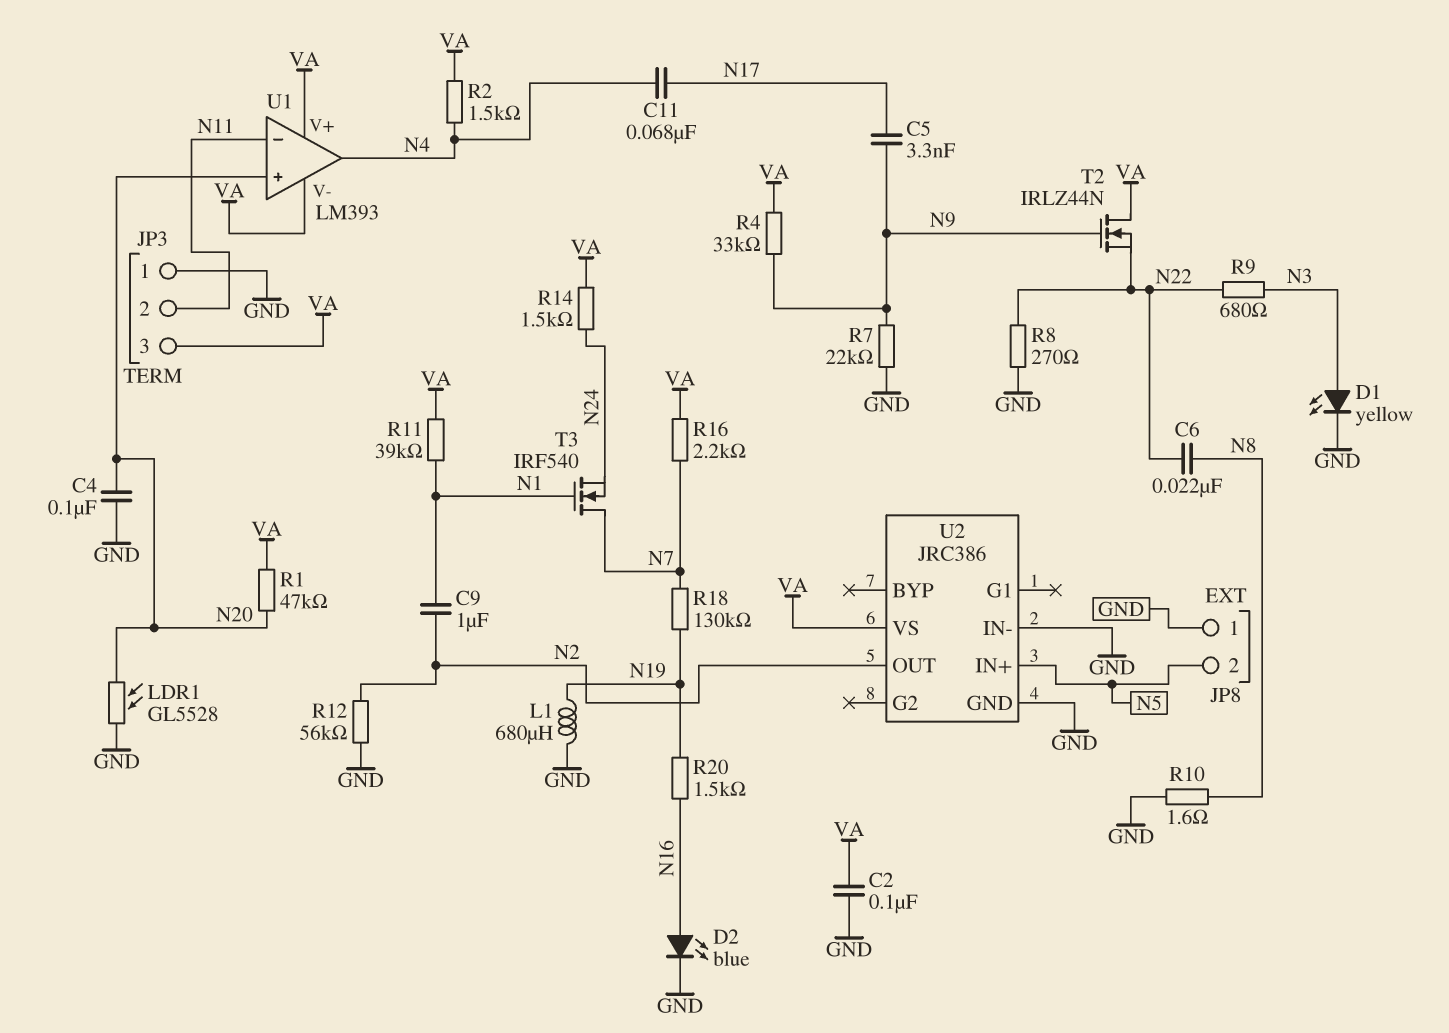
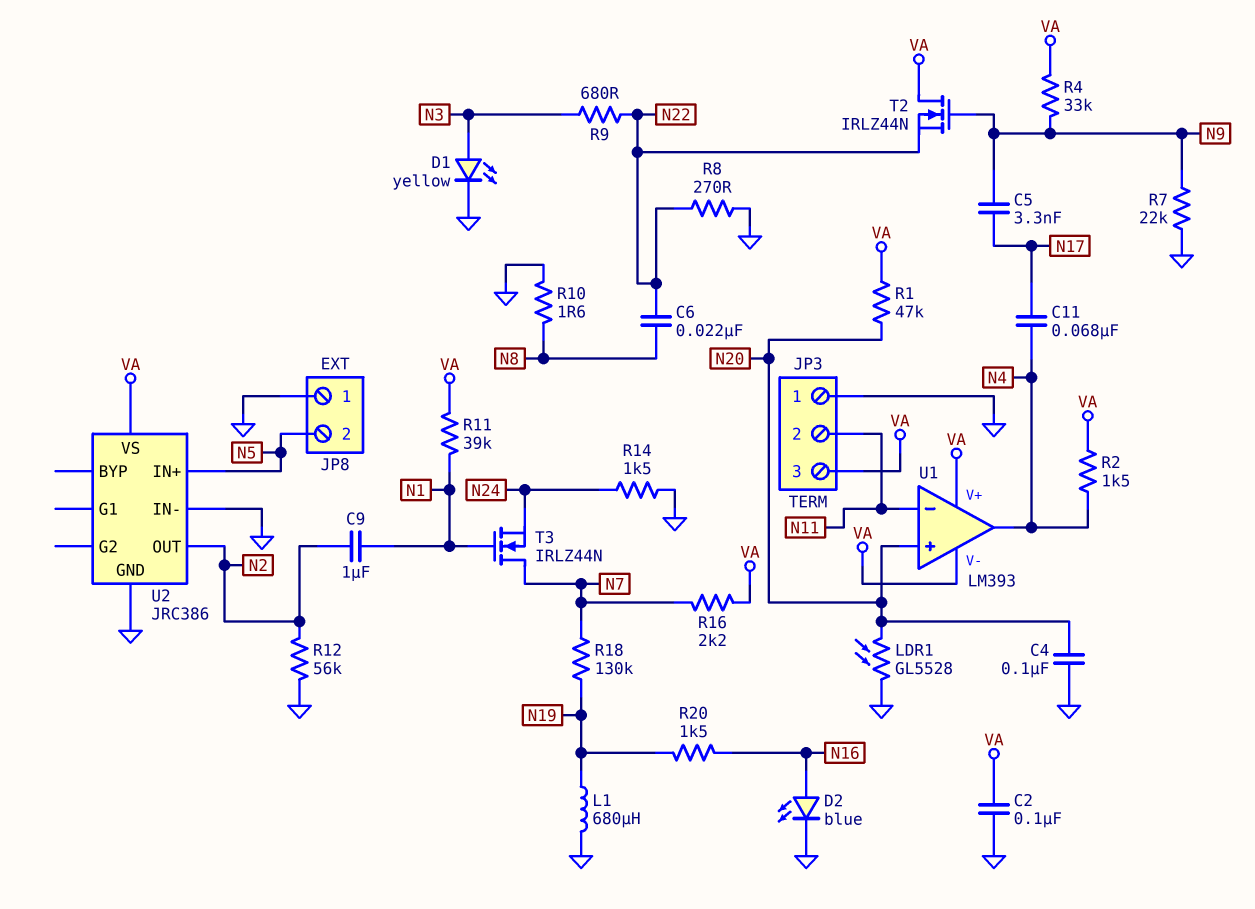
R14: 1.5k (N24, VA) -> 1.5k (GND, N24)
T3: NMOS IRF540 (G N1, D N7, S N24) -> NMOS IRLZ44N (G N1, D N7, S N24)

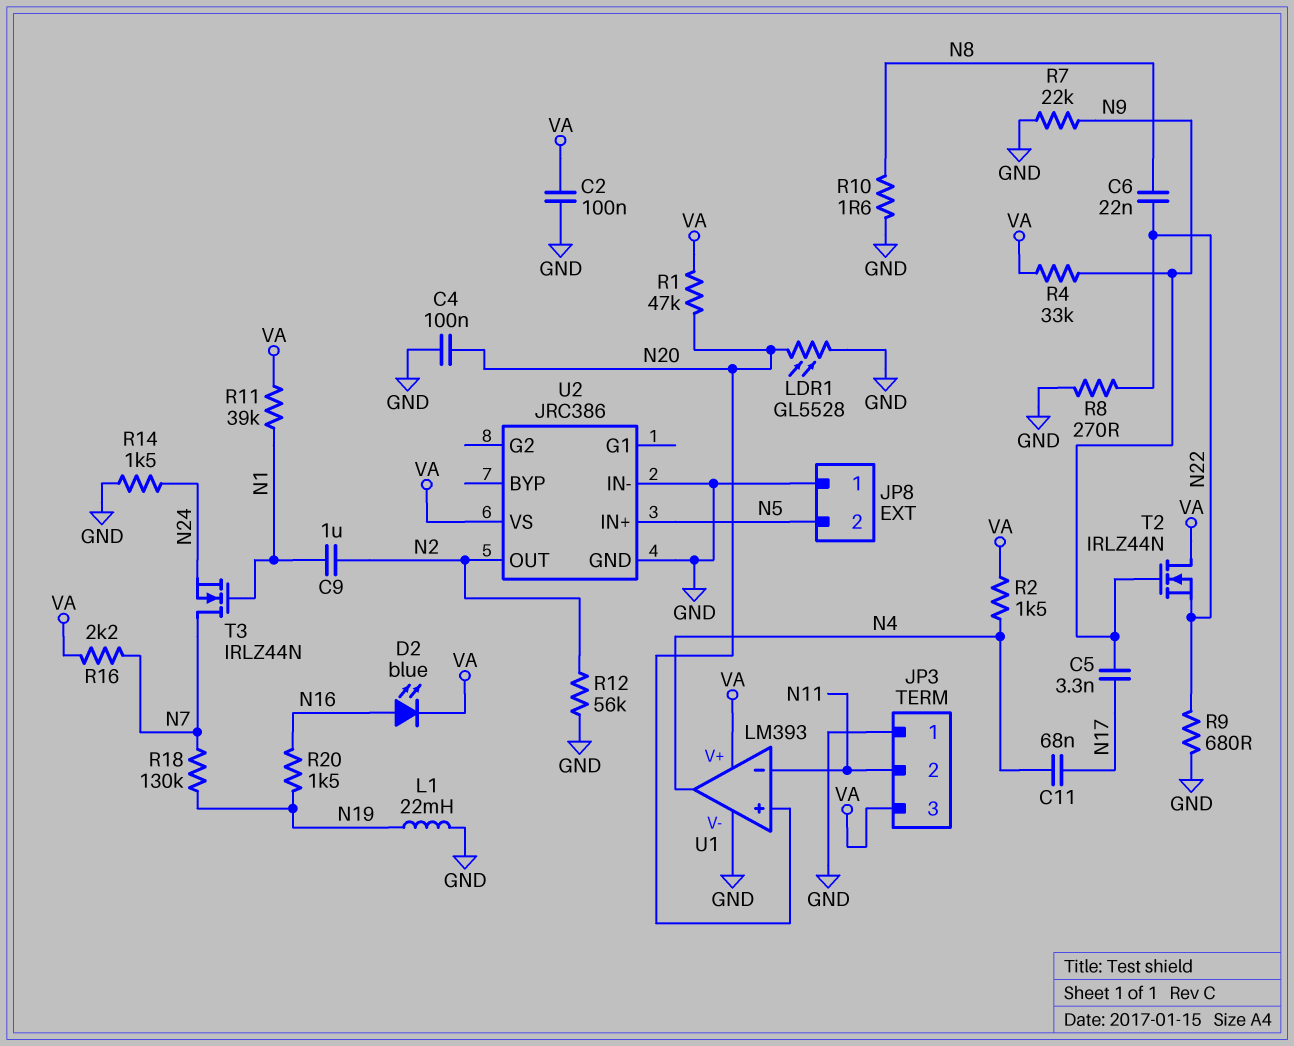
D1: LED yellow (A N3, K GND) -> none
D2: LED blue (A N16, K GND) -> LED blue (A N16, K VA)
L1: 680uH (GND, N19) -> 22mH (GND, N19)
R9: 680 (N3, N22) -> 680 (GND, N22)
U1 pin V-: VA -> GND

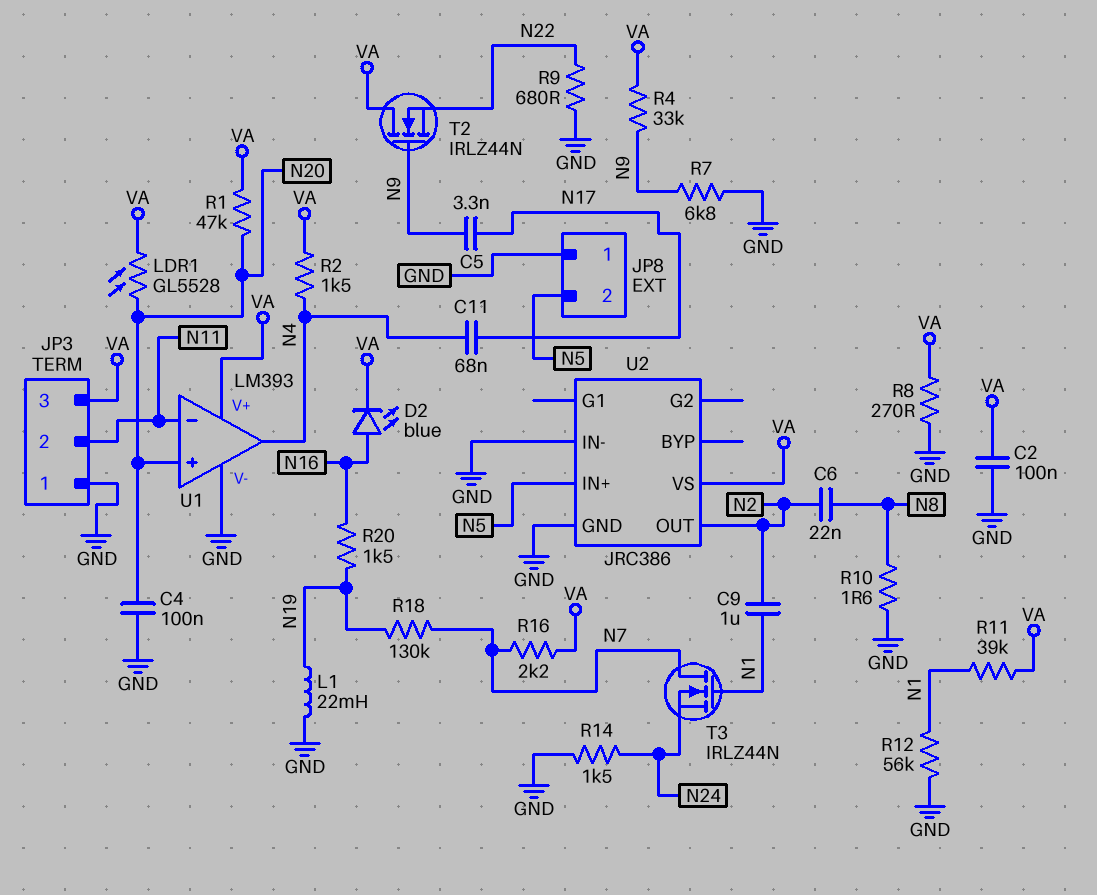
C6: 22nF (N8, N22) -> 22nF (N2, N8)
LDR1: GL5528 (GND, N20) -> GL5528 (N20, VA)
R7: 22k (GND, N9) -> 6.8k (GND, N9)
R8: 270 (GND, N22) -> 270 (GND, VA)
R12: 56k (GND, N2) -> 56k (GND, N1)

